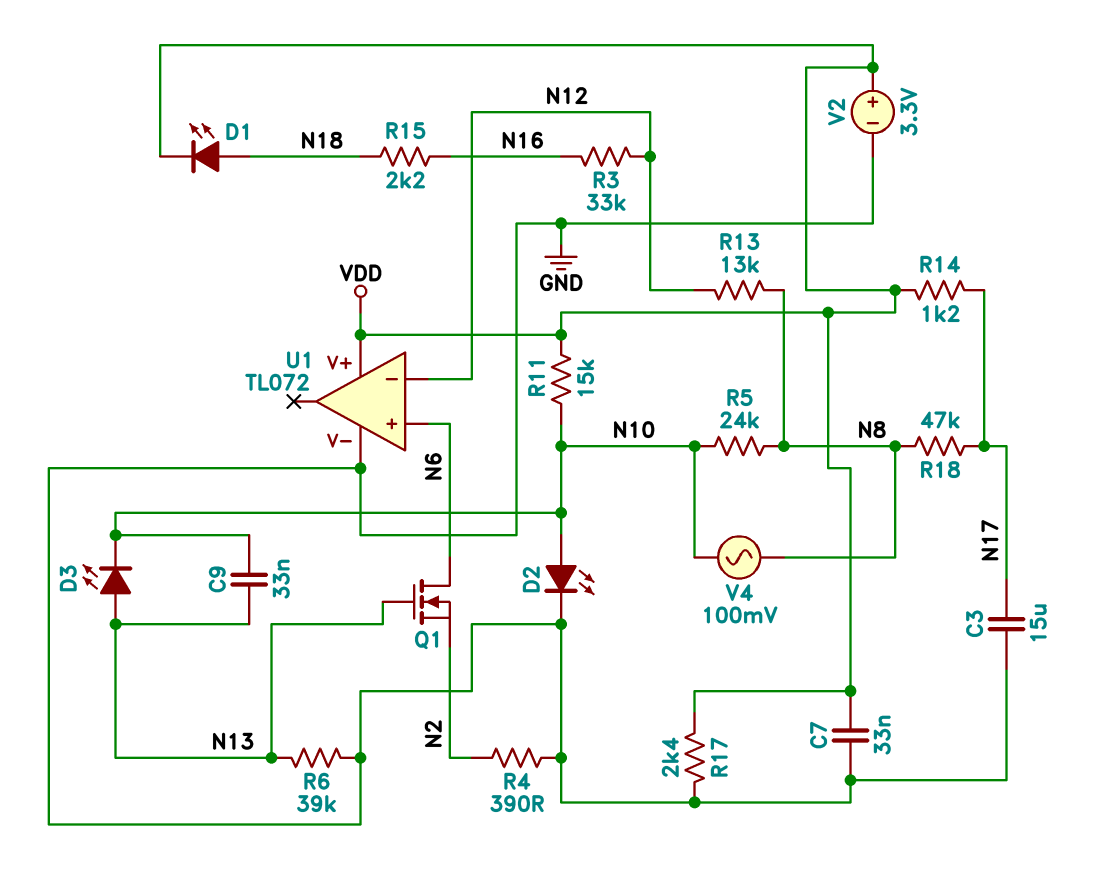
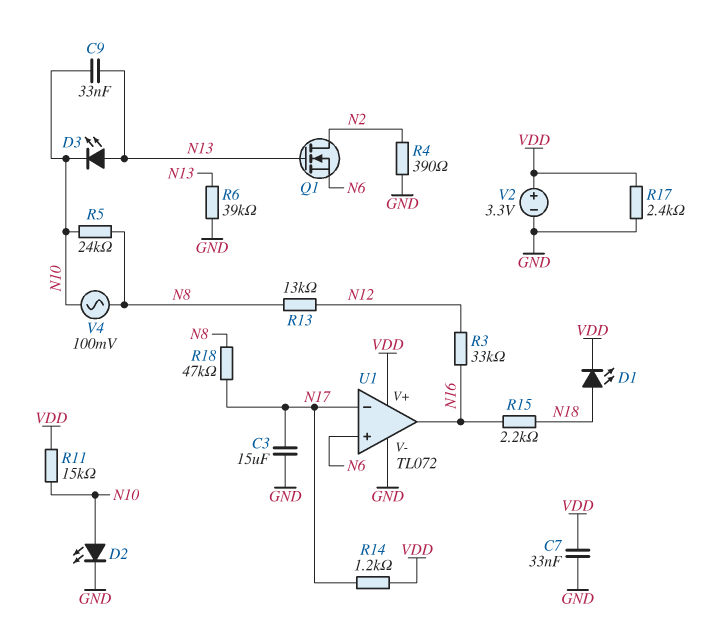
Q1: NMOS (G N13, D N6, S N2) -> NMOS (G N13, D N2, S N6)
U1 pin in-: N12 -> N17
U1 pin out: none -> N16

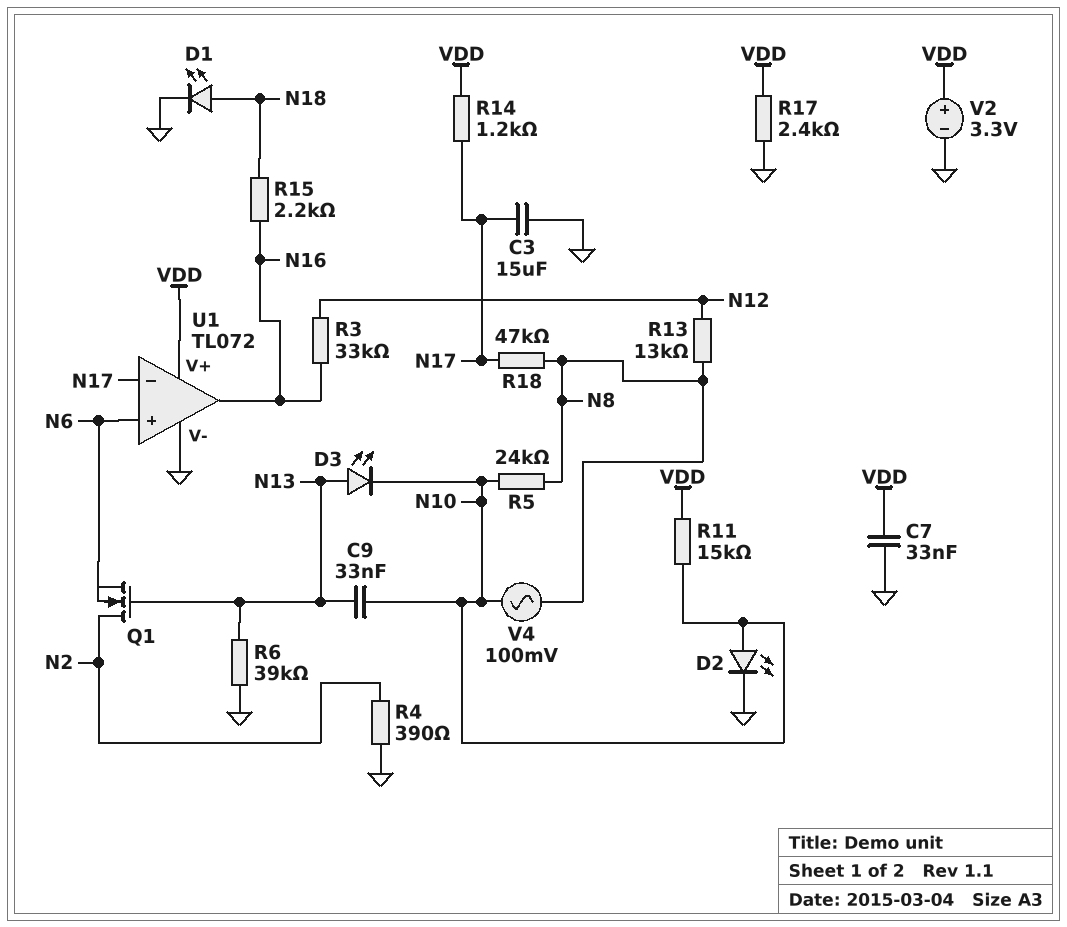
D1: LED (A N18, K VDD) -> LED (A N18, K GND)

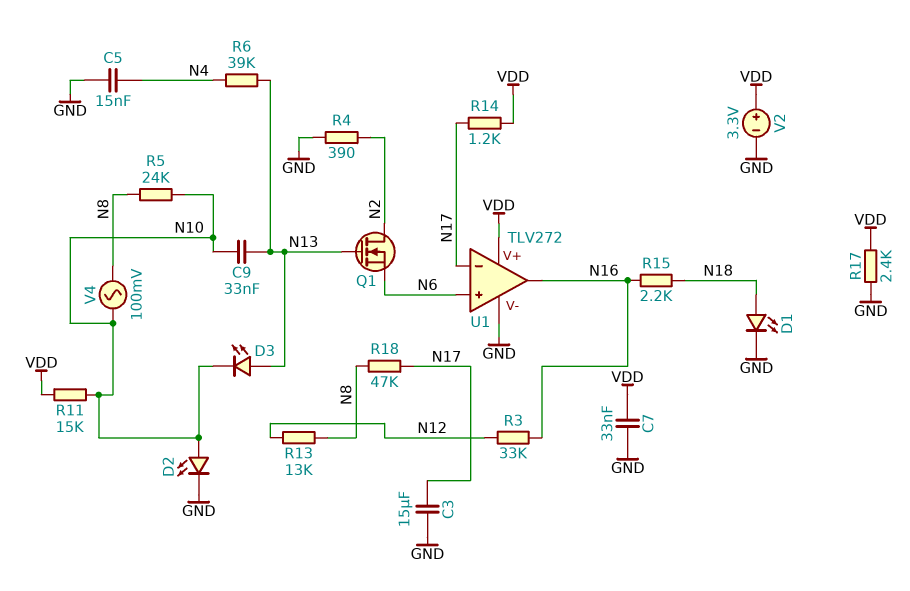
C5: none -> 15nF (GND, N4)
R6: 39k (GND, N13) -> 39k (N4, N13)
U1: TL072 -> TLV272

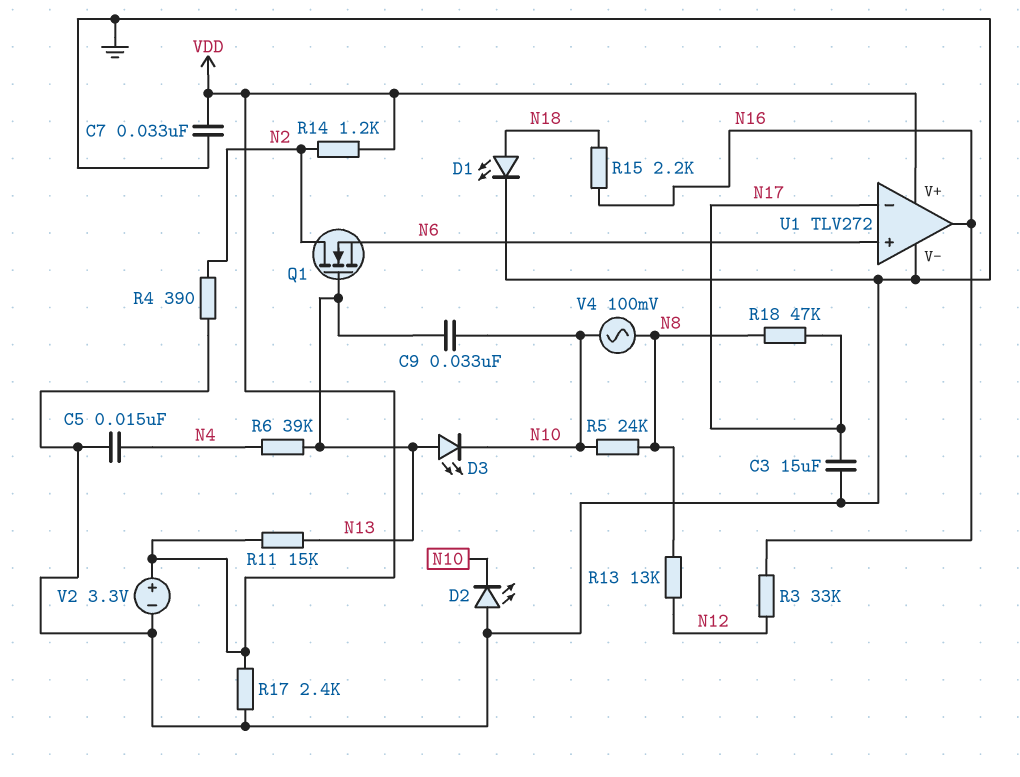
D2: LED (A N10, K GND) -> LED (A GND, K N10)
R11: 15k (N10, VDD) -> 15k (N13, VDD)
R14: 1.2k (N17, VDD) -> 1.2k (N2, VDD)

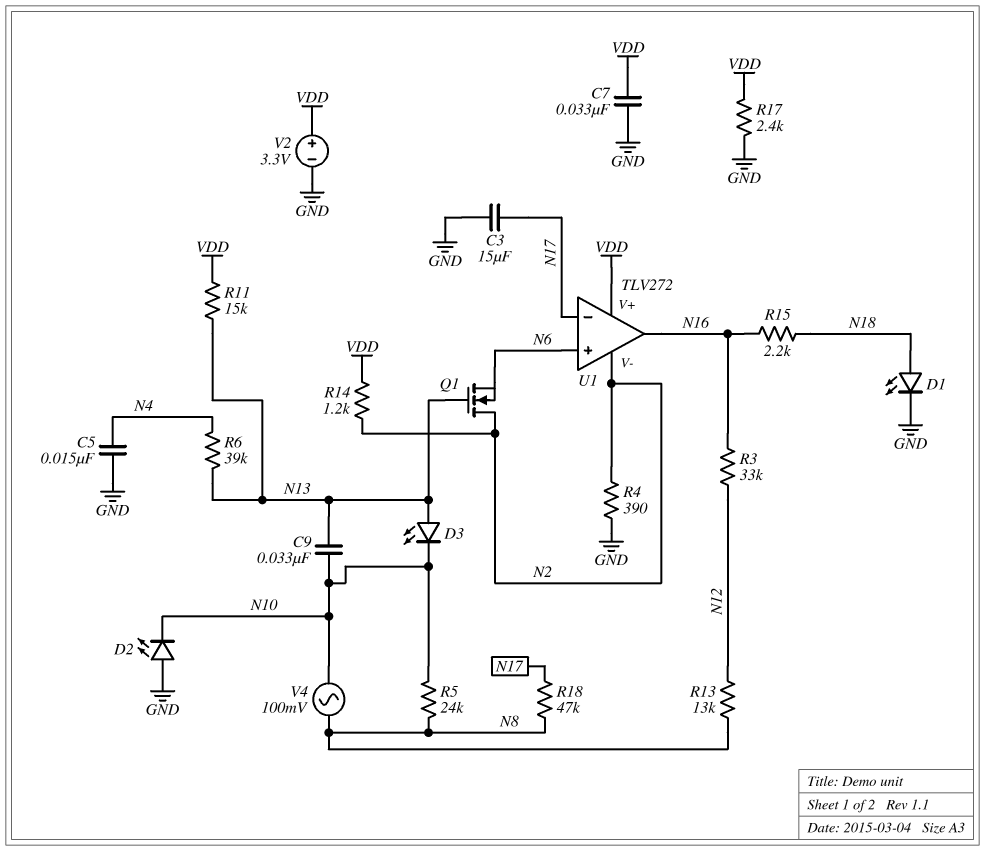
U1 pin V-: GND -> N2

